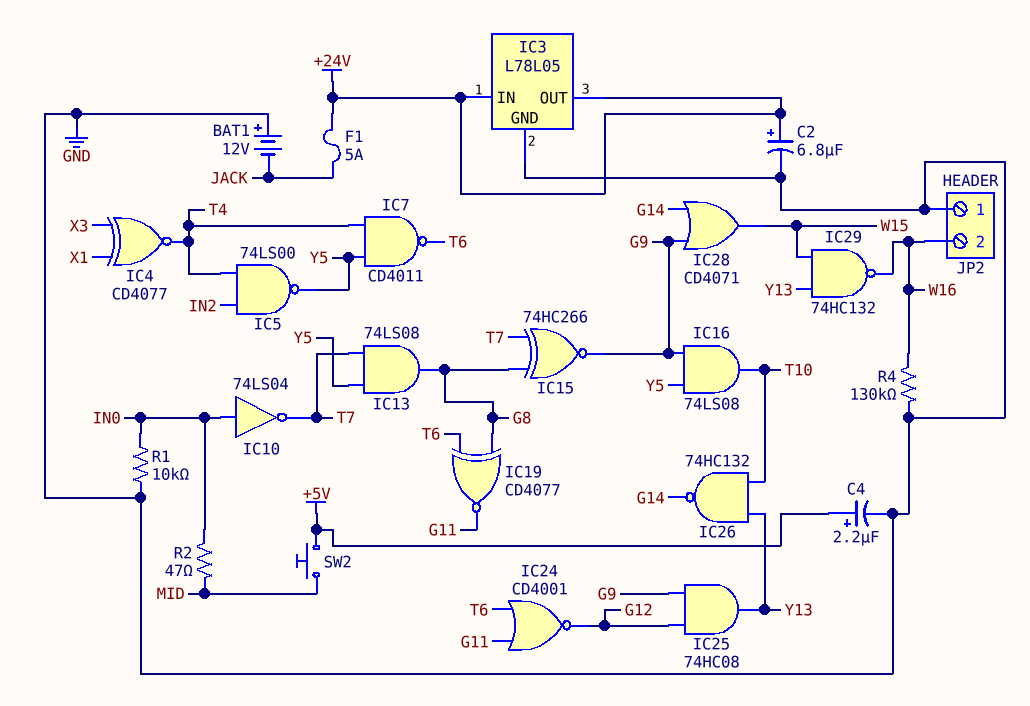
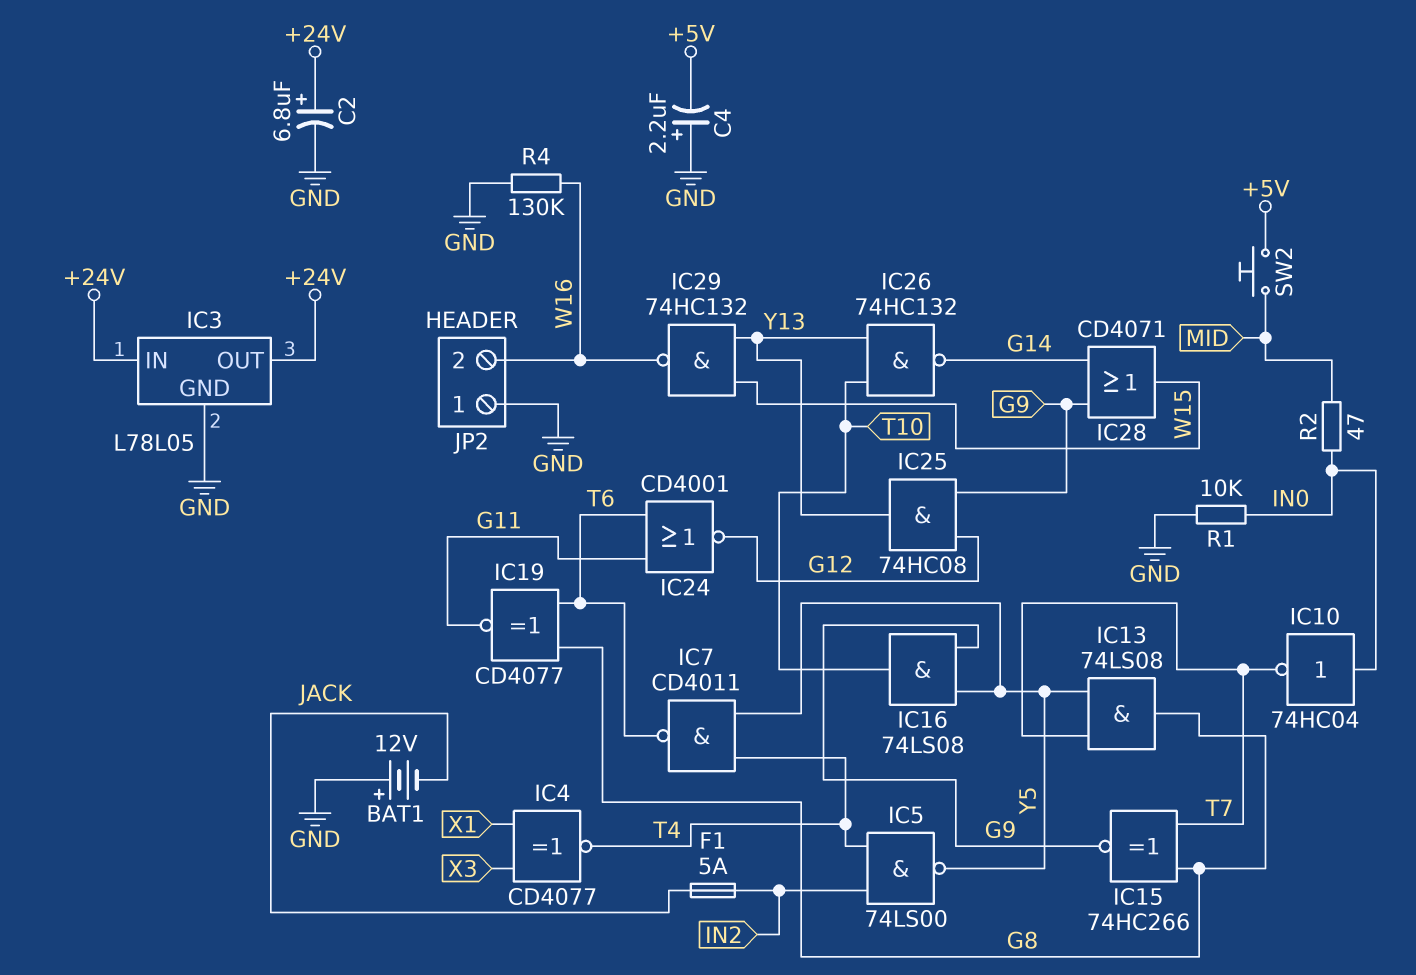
C4: 2.2uF (plus +5V, minus GND) -> 2.2uF (plus GND, minus +5V)
F1: 5A (+24V, JACK) -> 5A (IN2, JACK)
IC10: NOT 74LS04 (in IN0, out T7) -> NOT 74HC04 (in IN0, out T7)

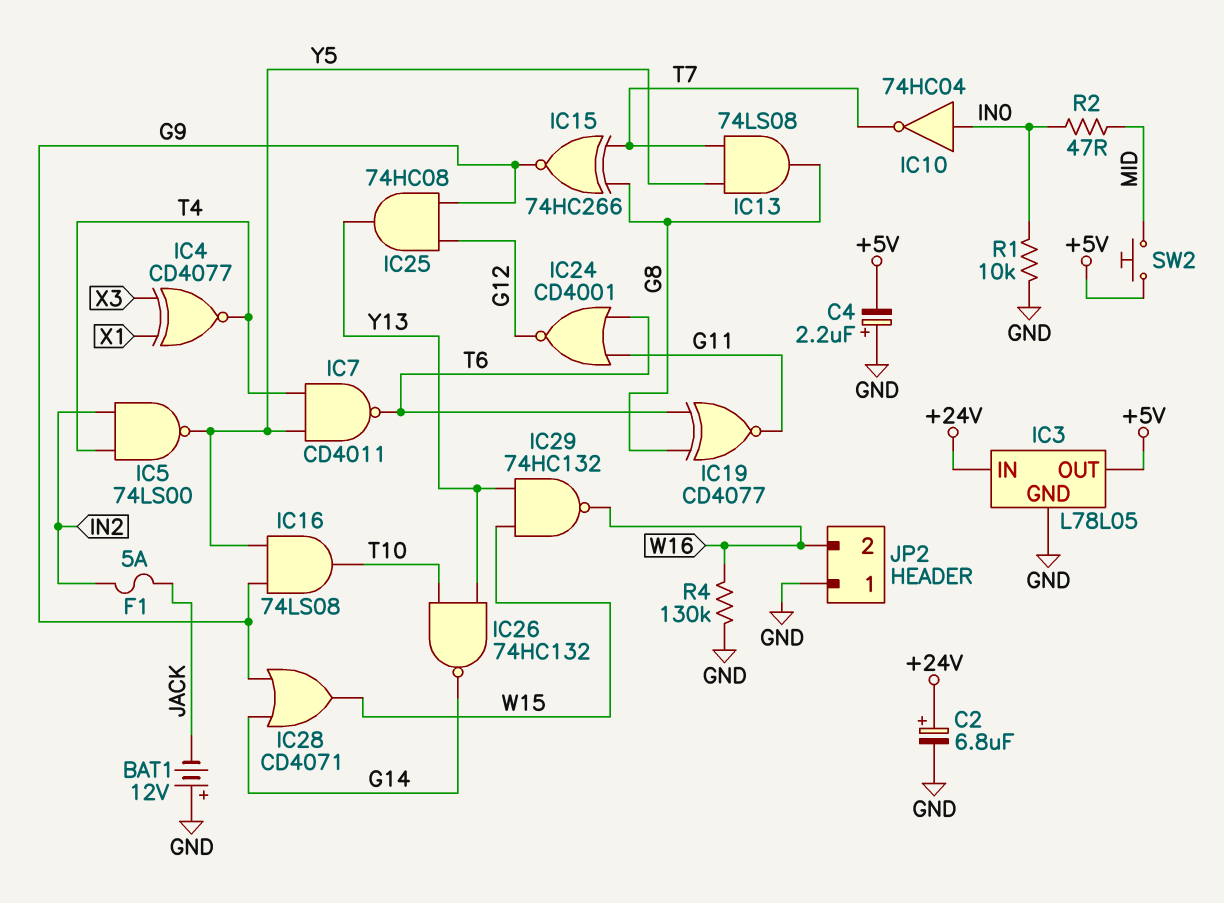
IC3 pin OUT: +24V -> +5V

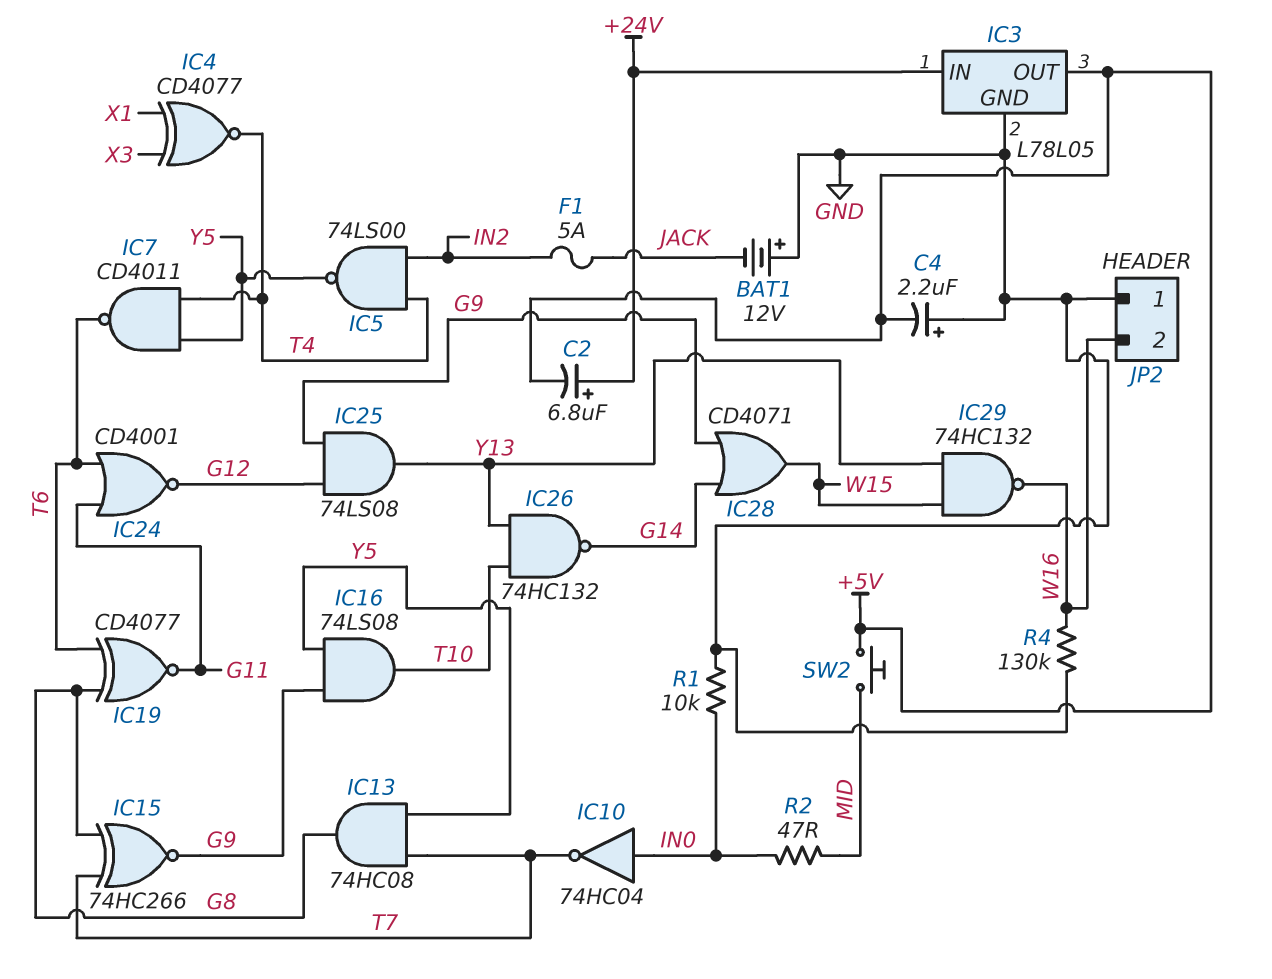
C2: 6.8uF (plus +24V, minus GND) -> 6.8uF (plus +24V, minus +5V)
IC13: AND 74LS08 (in T7, in Y5, out G8) -> AND 74HC08 (in T7, in Y5, out G8)
IC25: AND 74HC08 (in G9, in G12, out Y13) -> AND 74LS08 (in G9, in G12, out Y13)

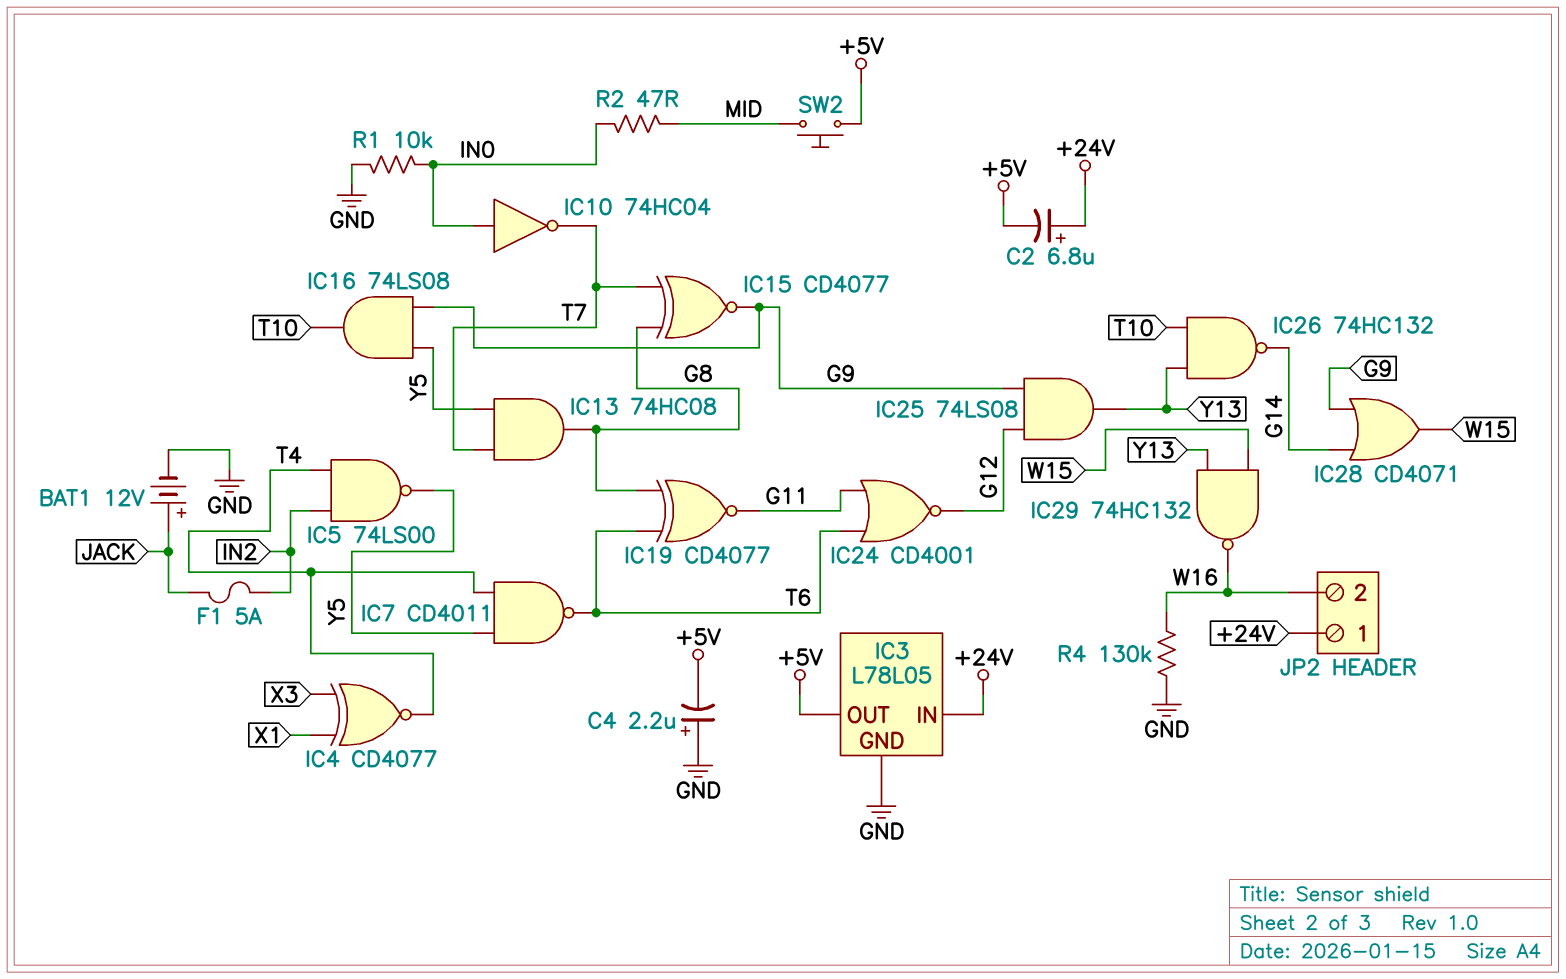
BAT1: 12V (plus GND, minus JACK) -> 12V (plus JACK, minus GND)
IC15: XNOR 74HC266 (in G8, in T7, out G9) -> XNOR CD4077 (in G8, in T7, out G9)
JP2 pin 1: GND -> +24V

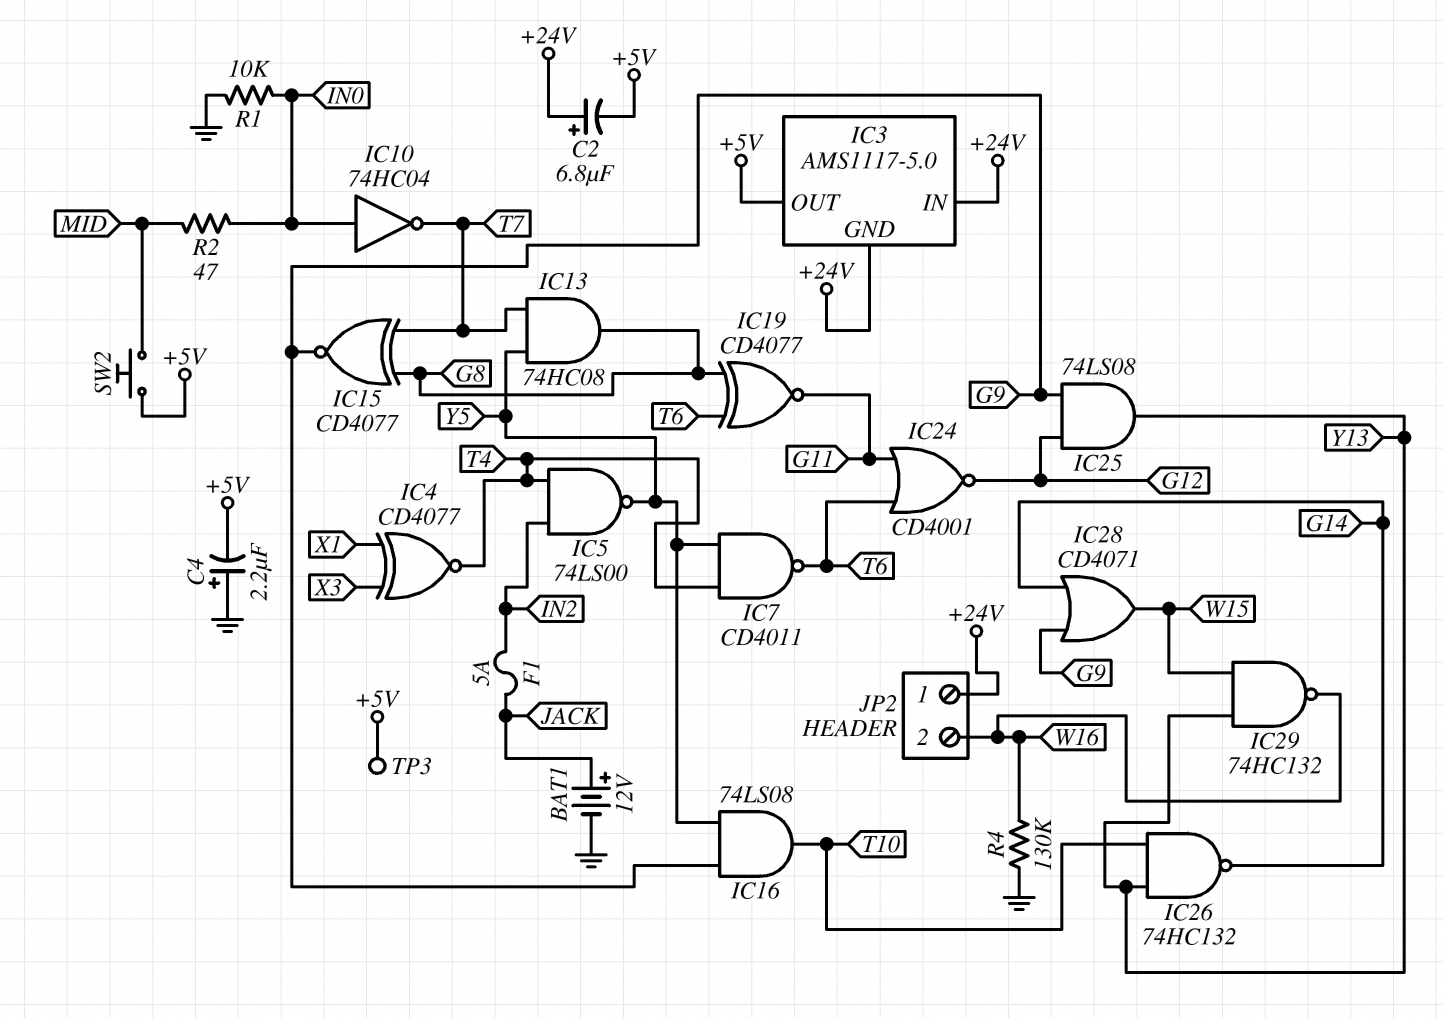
IC3: L78L05 -> AMS1117-5.0
IC3 pin GND: GND -> +24V
TP3: none -> test point (+5V)

